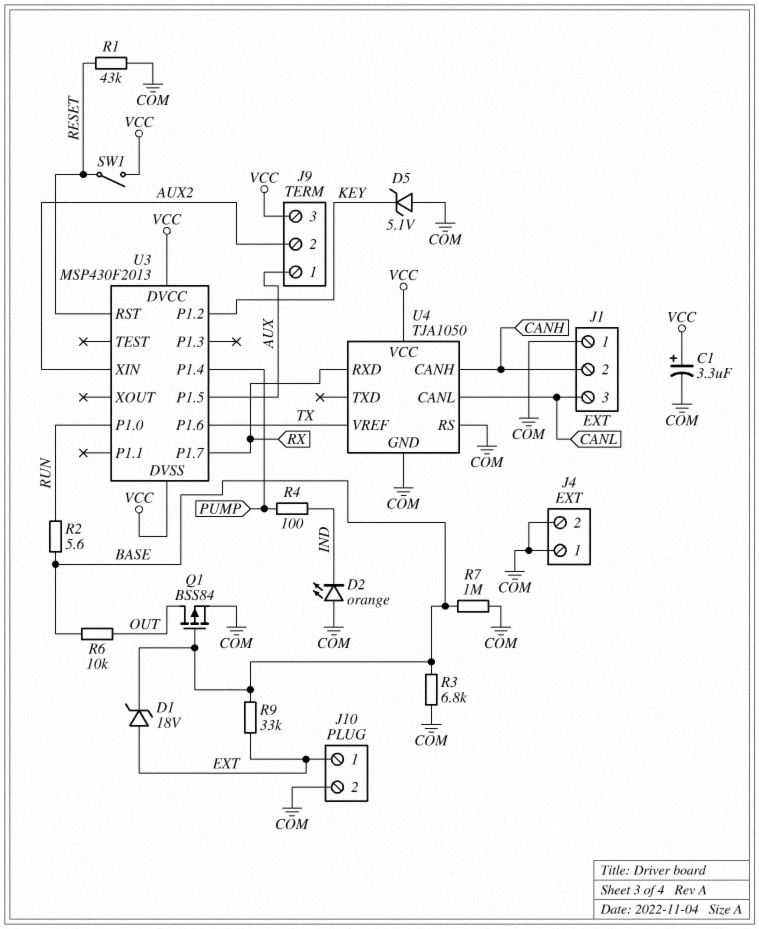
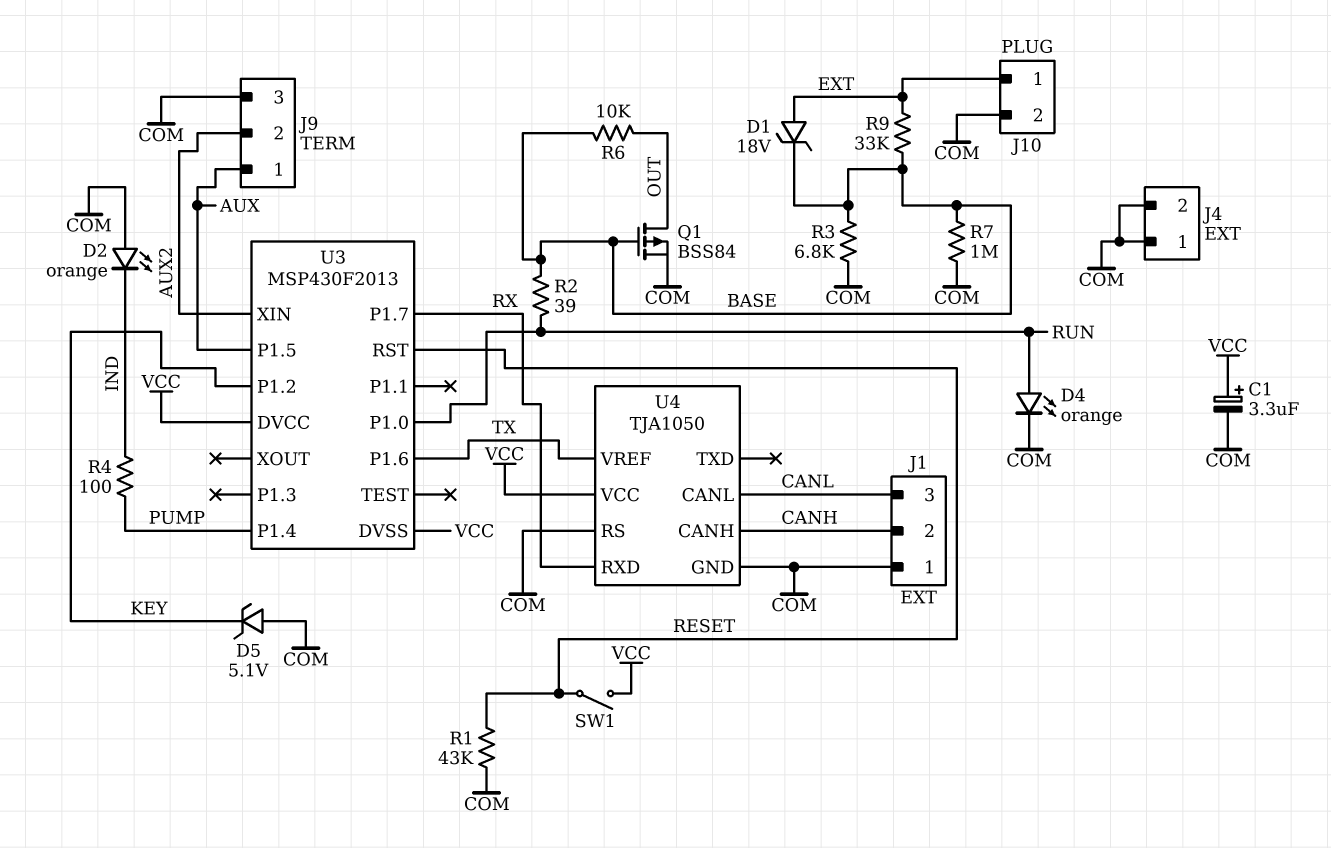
D4: none -> LED orange (A RUN, K COM)
J9 pin 3: VCC -> COM
R2: 5.6 (BASE, RUN) -> 39 (BASE, RUN)

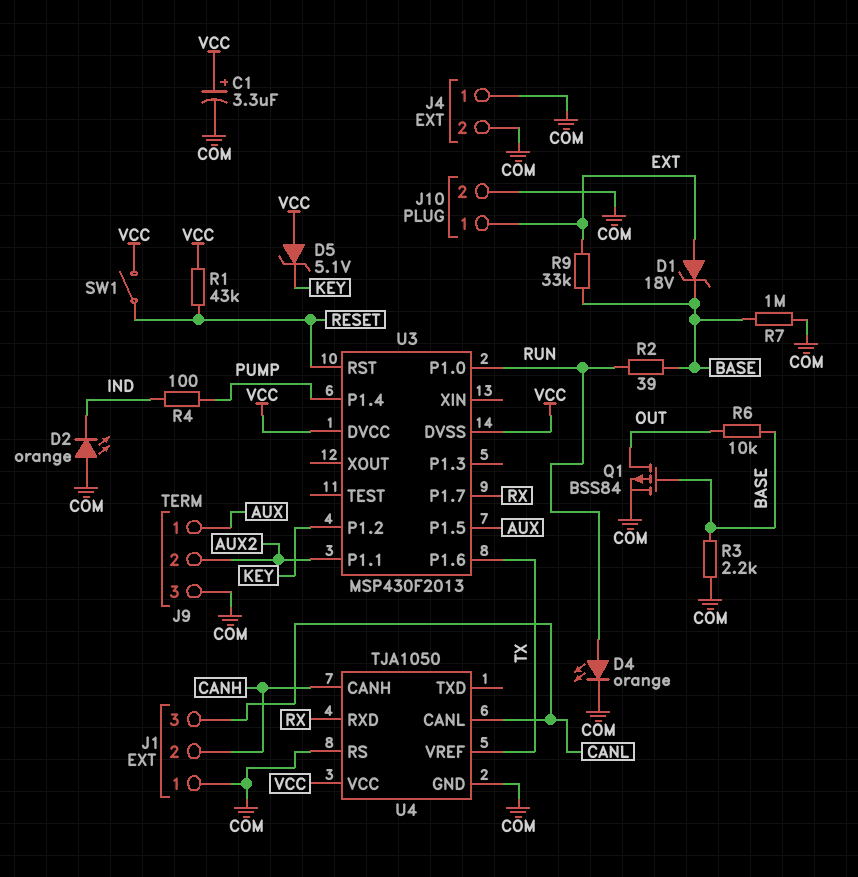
D5: zener 5.1V (A COM, K KEY) -> zener 5.1V (A VCC, K KEY)
R1: 43k (COM, RESET) -> 43k (RESET, VCC)
R3: 6.8k (BASE, COM) -> 2.2k (BASE, COM)
U3 pin P1.1: none -> AUX2
U3 pin XIN: AUX2 -> none

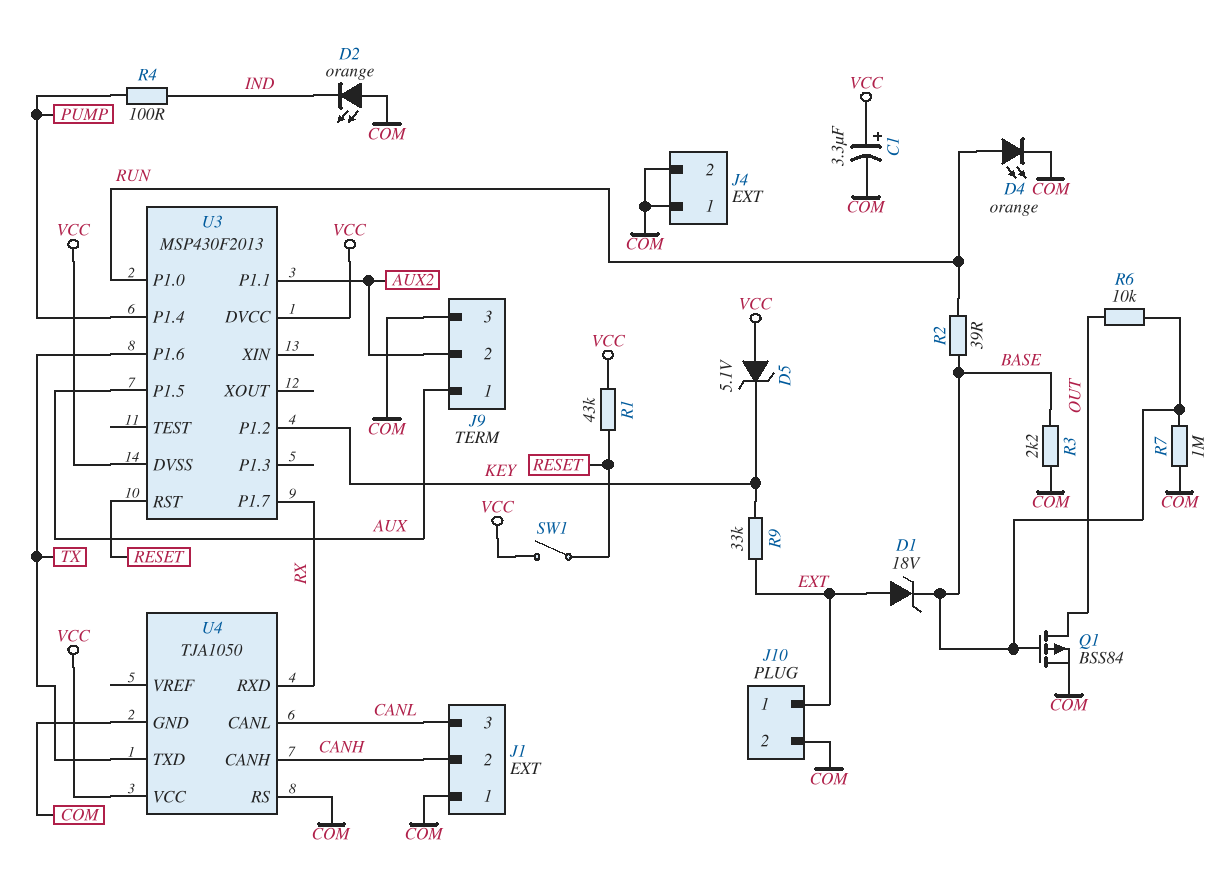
R9: 33k (BASE, EXT) -> 33k (EXT, KEY)
U4 pin TXD: none -> TX
U4 pin VREF: TX -> none

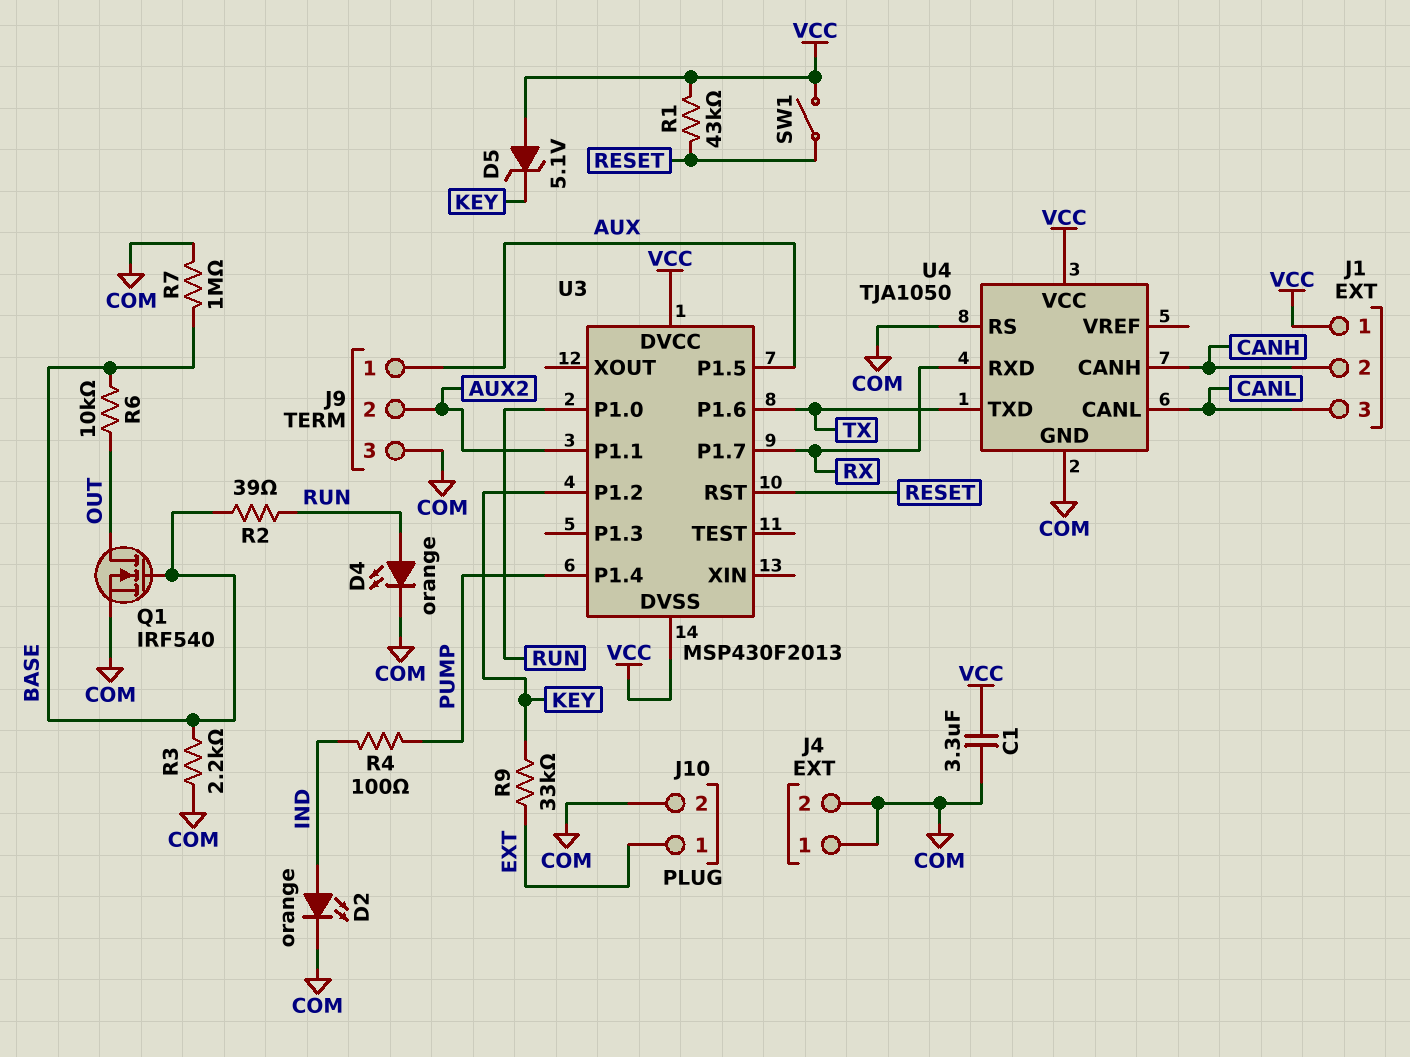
C1: 3.3uF (plus VCC, minus COM) -> 3.3uF (COM, VCC)
D1: zener 18V (A EXT, K BASE) -> none
D2: LED orange (A COM, K IND) -> LED orange (A IND, K COM)
J1 pin 1: COM -> VCC
Q1: PMOS BSS84 (G BASE, D OUT, S COM) -> NMOS IRF540 (G BASE, D OUT, S COM)

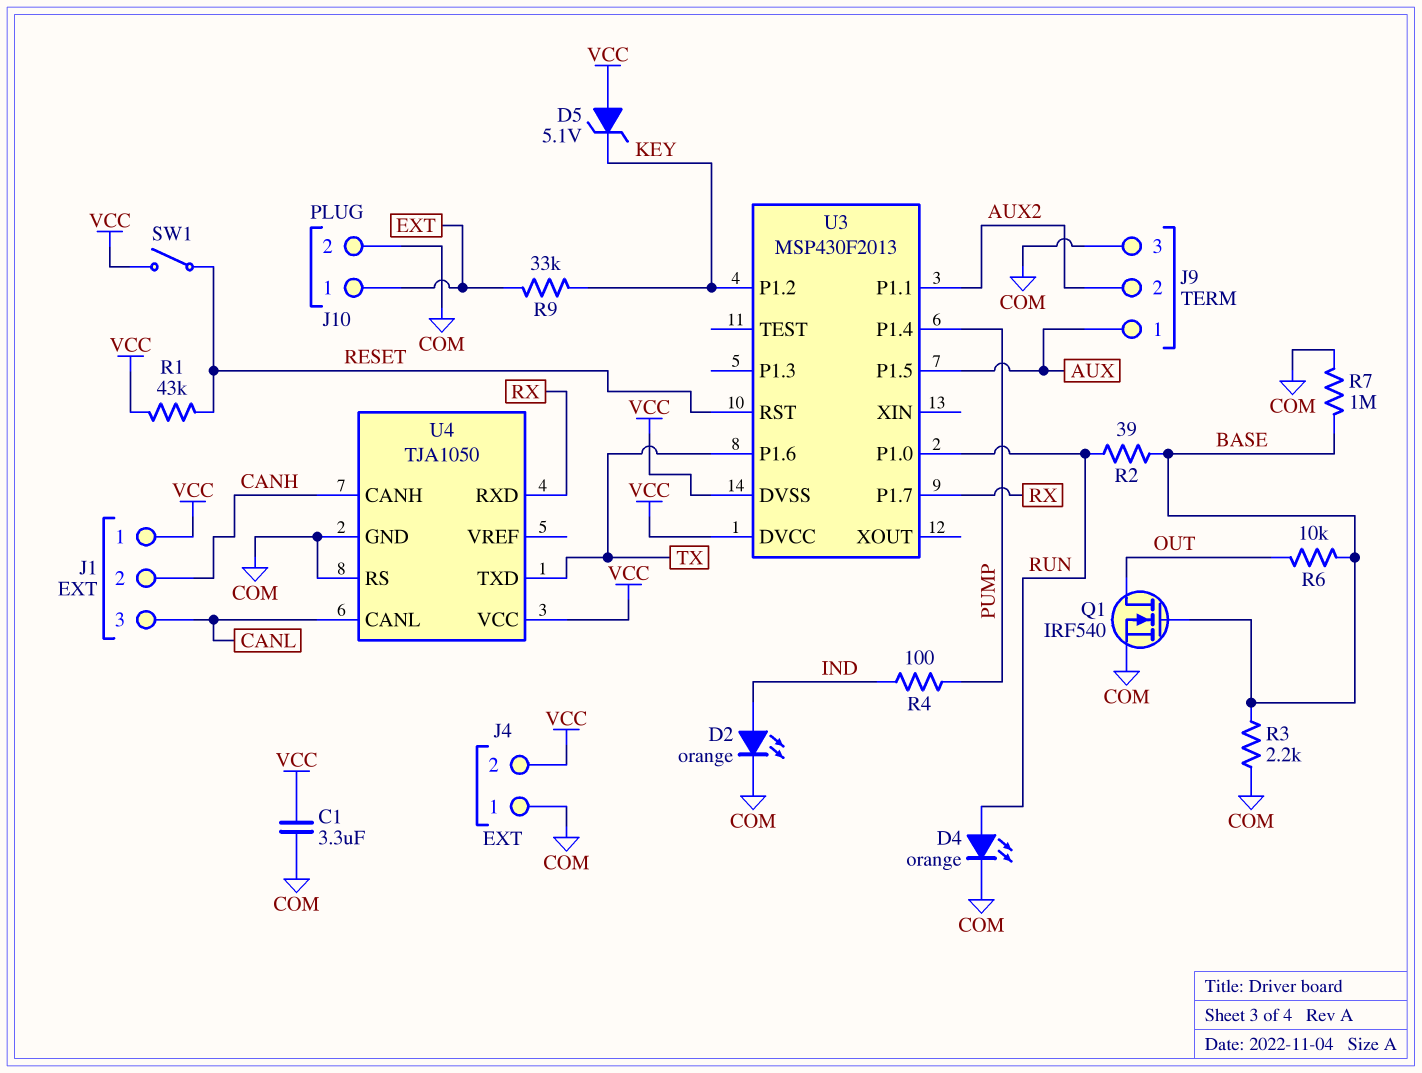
J4 pin 2: COM -> VCC

